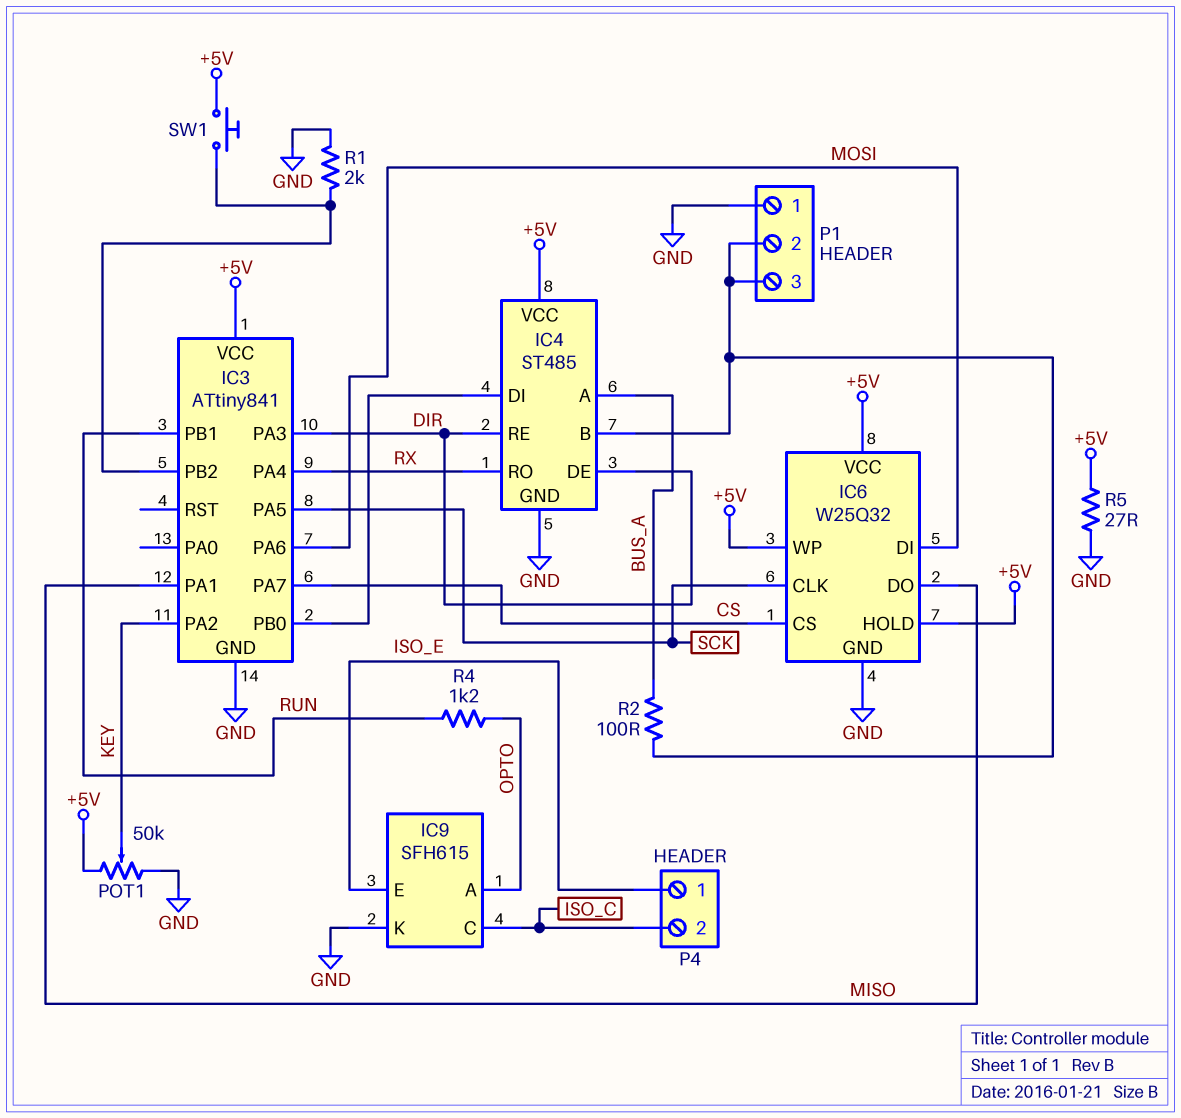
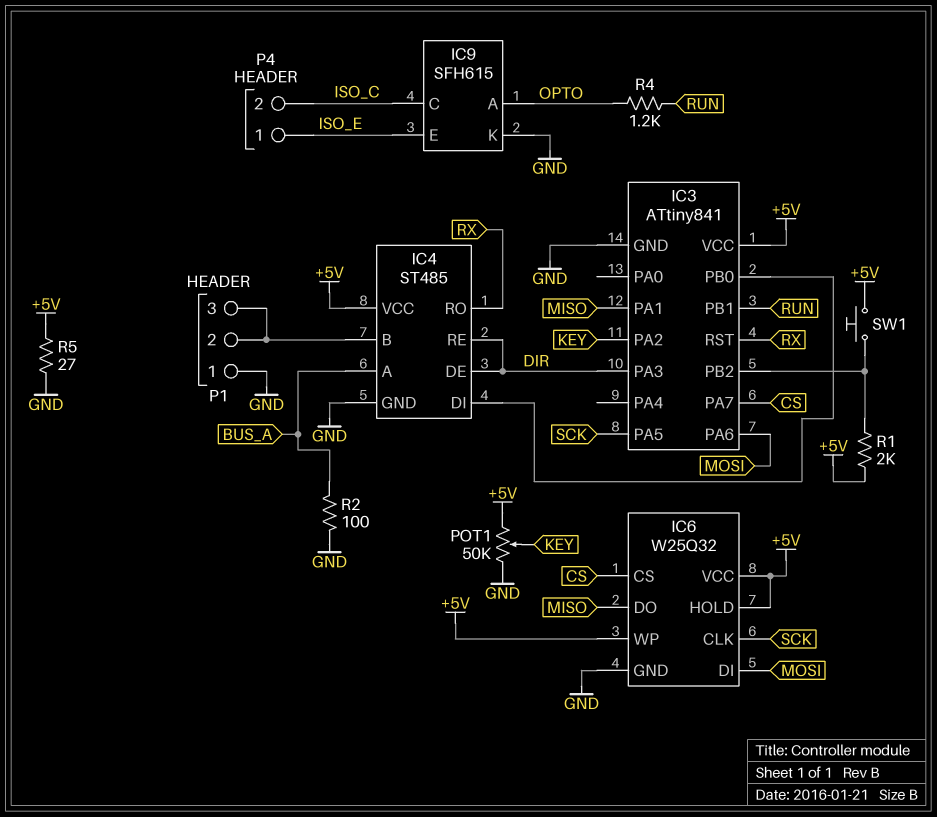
IC3 pin PA4: RX -> none
IC3 pin RST: none -> RX
R1: 2k (GND, IC3/PB2) -> 2k (+5V, IC3/PB2)
R2: 100 (BUS_A, IC4/B) -> 100 (BUS_A, GND)

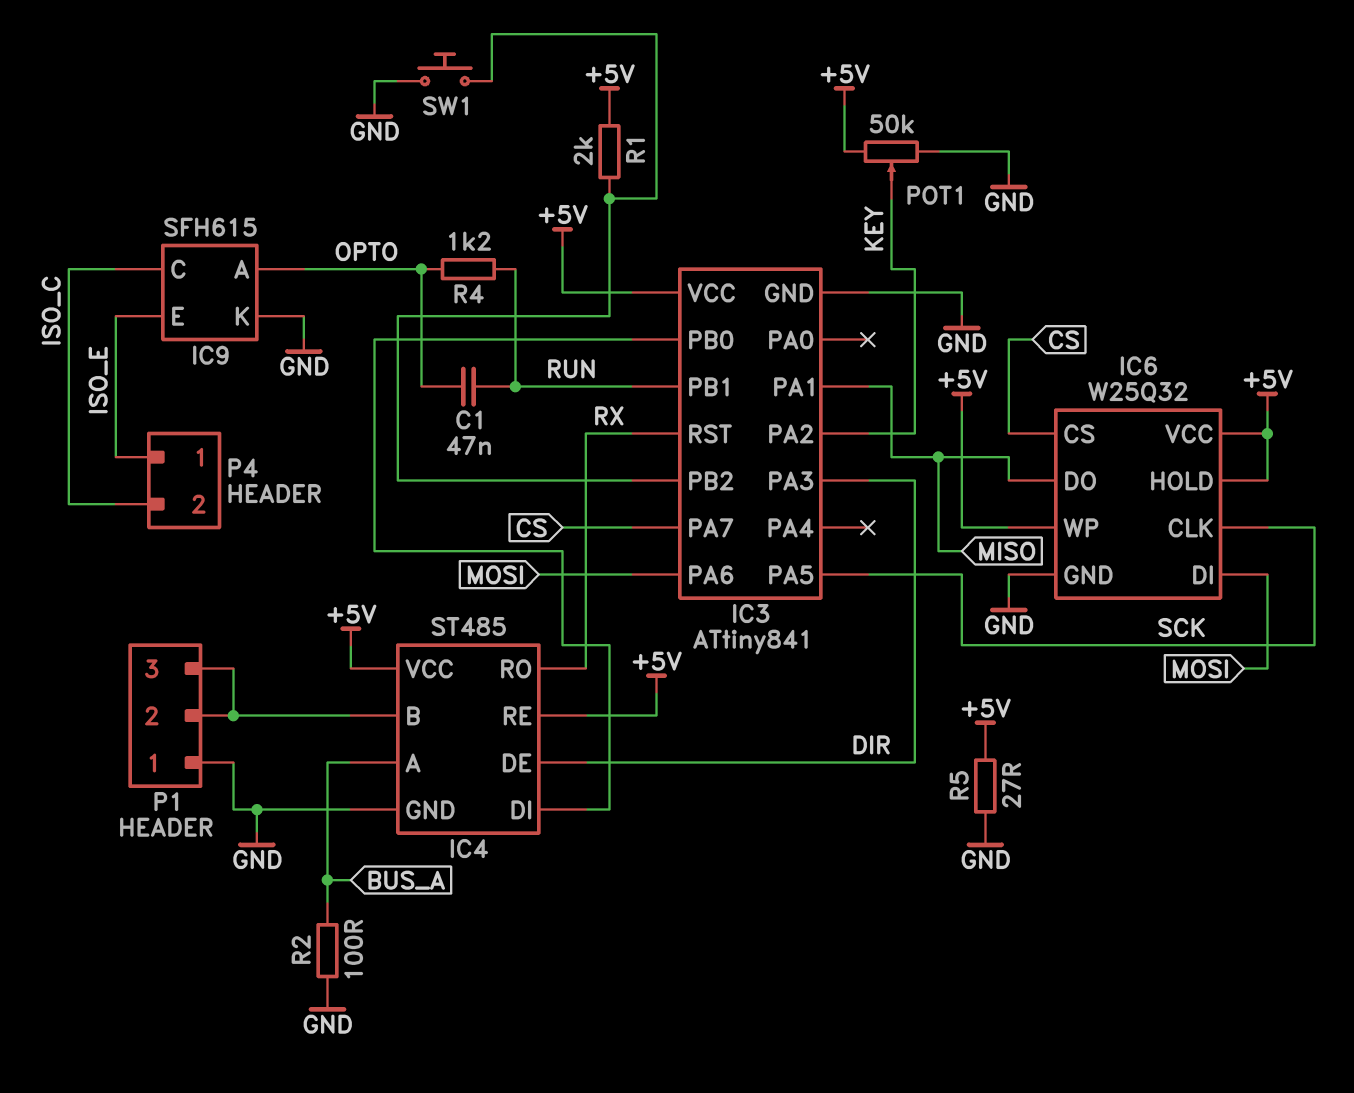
C1: none -> 47nF (OPTO, RUN)
IC4 pin RE: DIR -> +5V
SW1: button (+5V, IC3/PB2) -> button (GND, IC3/PB2)

